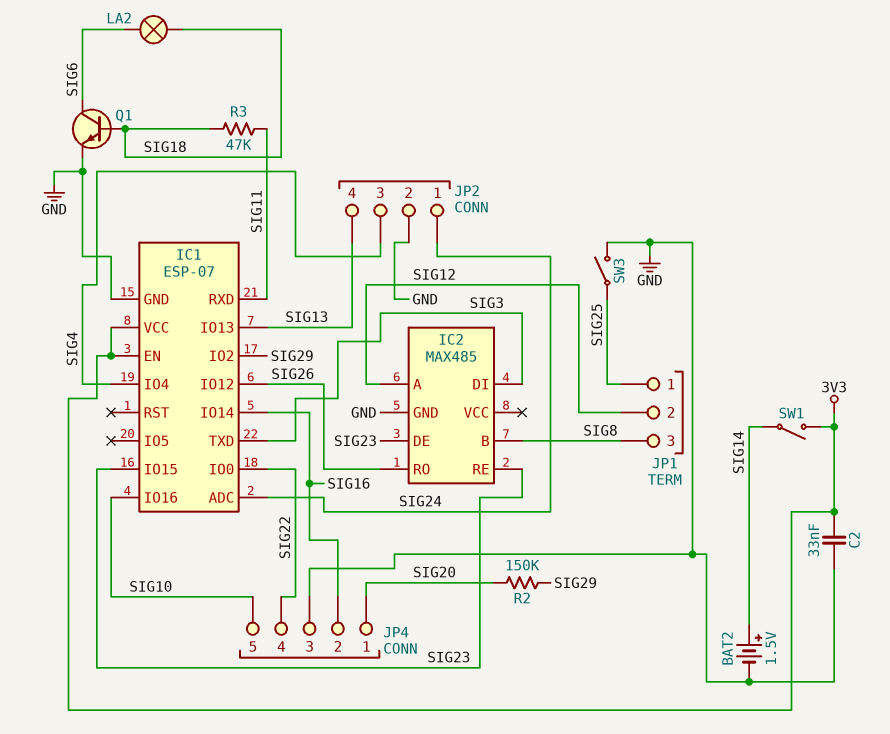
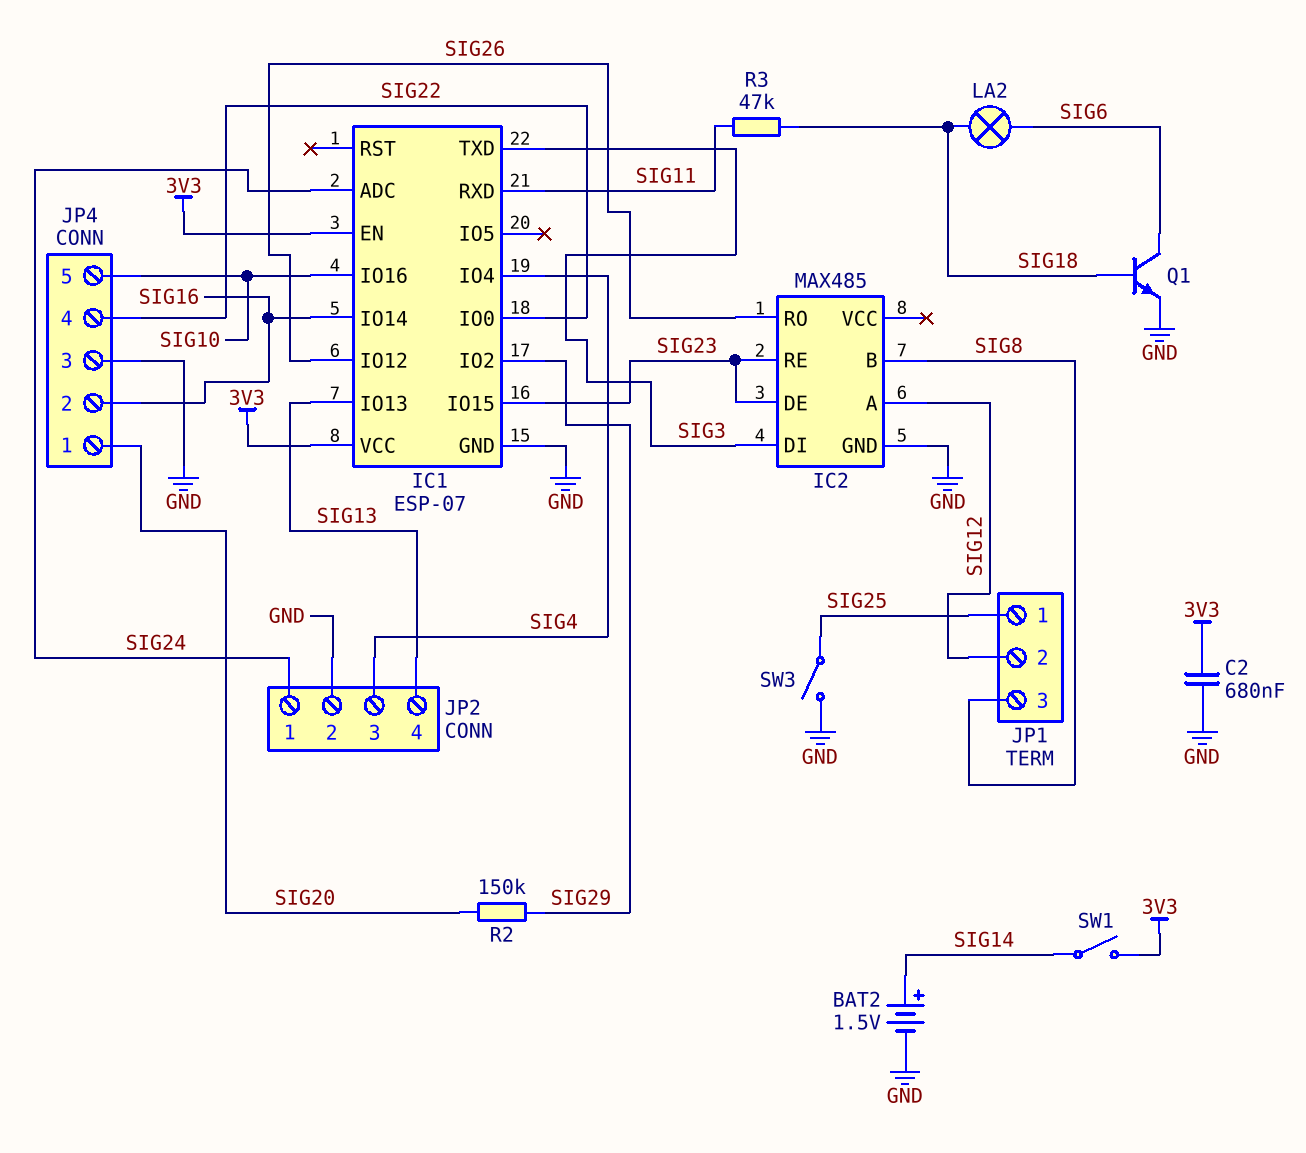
C2: 33nF (3V3, GND) -> 680nF (3V3, GND)

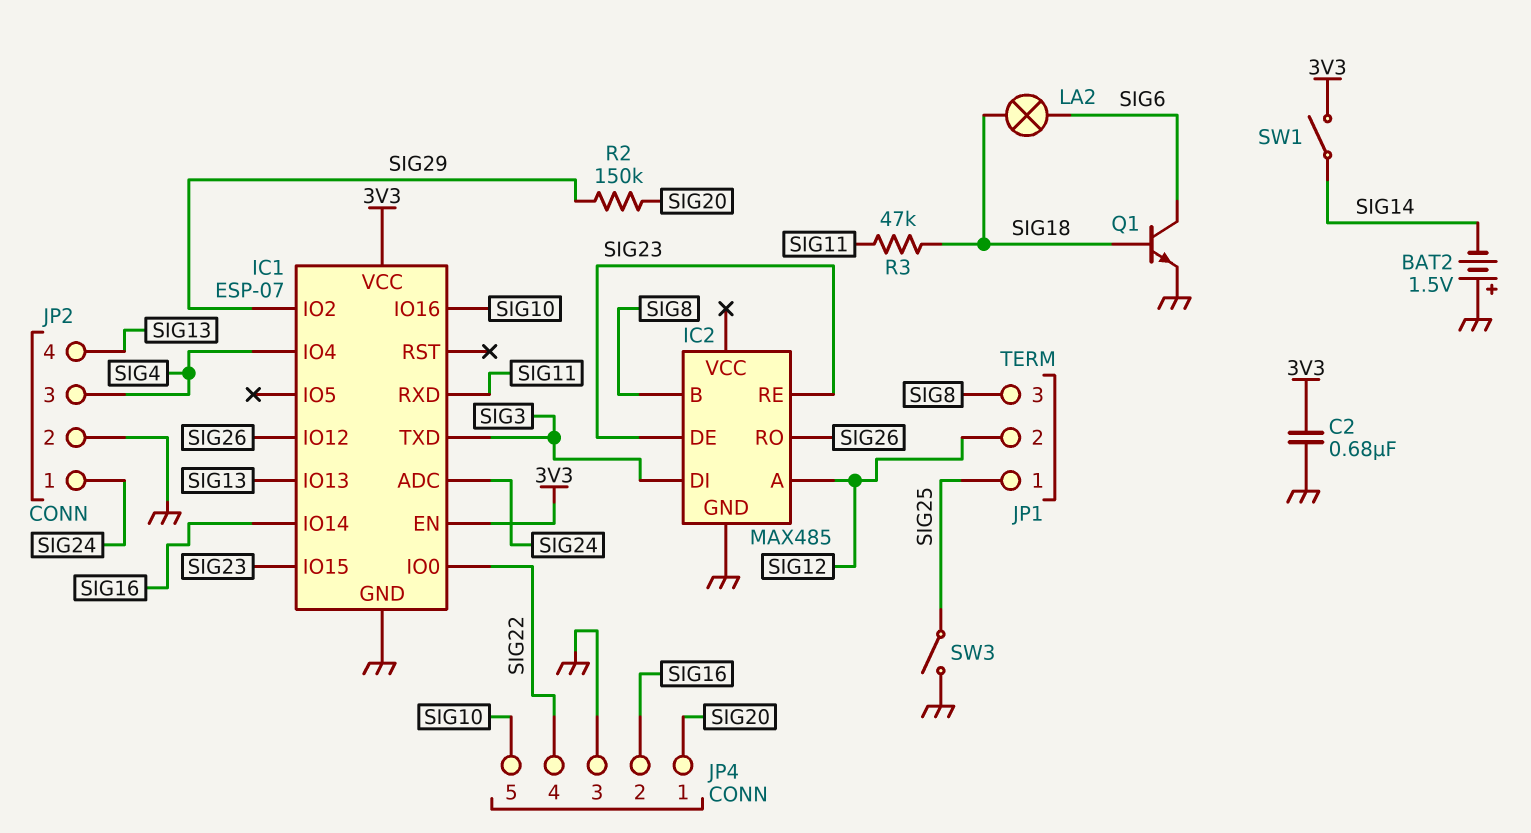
BAT2: 1.5V (plus SIG14, minus GND) -> 1.5V (plus GND, minus SIG14)

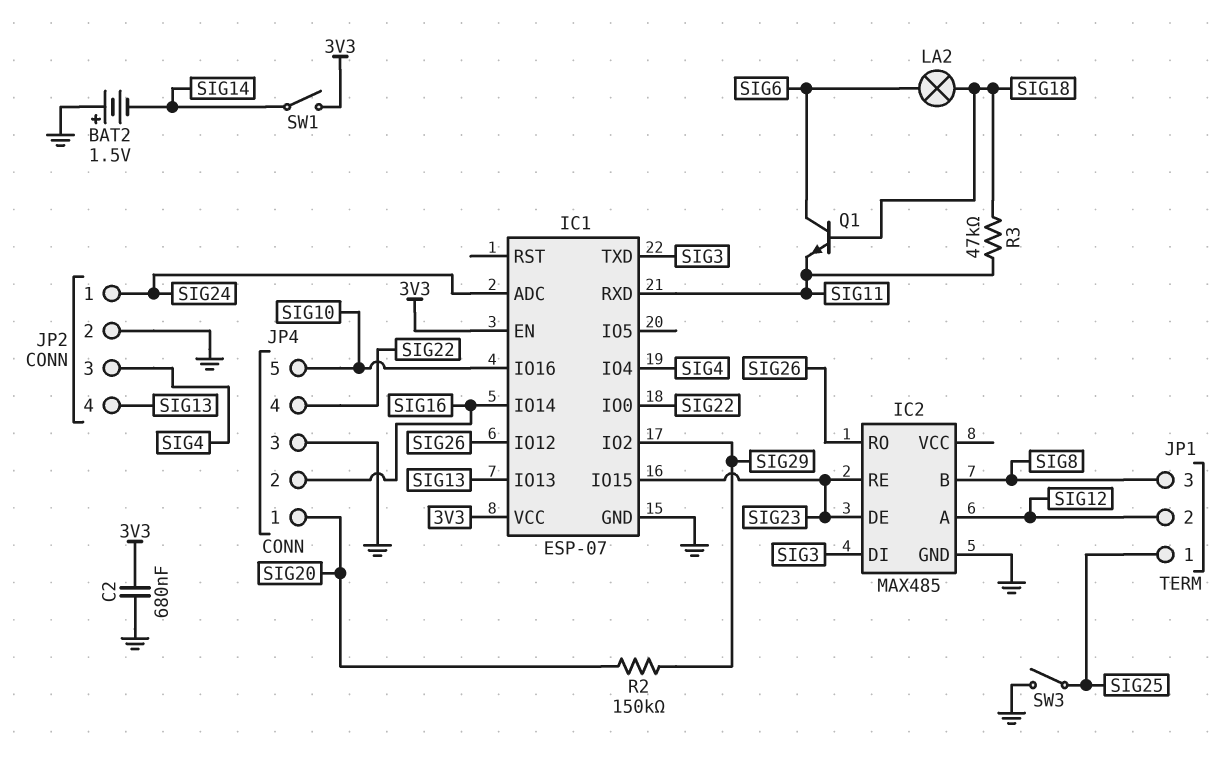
Q1: NPN (B SIG18, C SIG6, E GND) -> NPN (B SIG18, C SIG6, E SIG11)

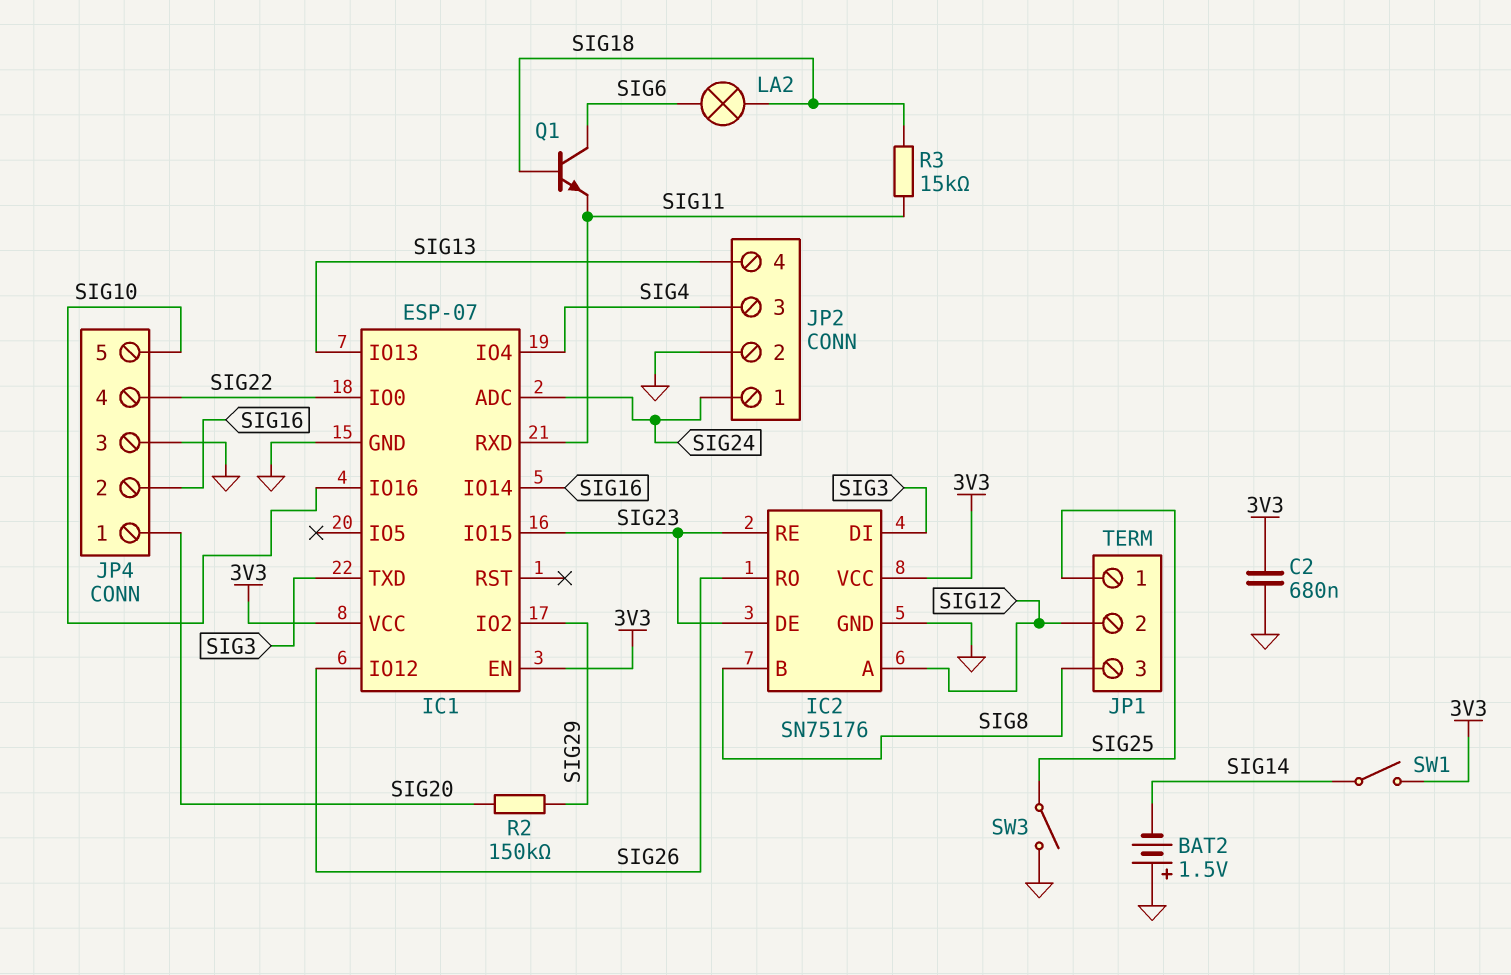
IC2: MAX485 -> SN75176
IC2 pin VCC: none -> 3V3
R3: 47k (SIG11, SIG18) -> 15k (SIG11, SIG18)

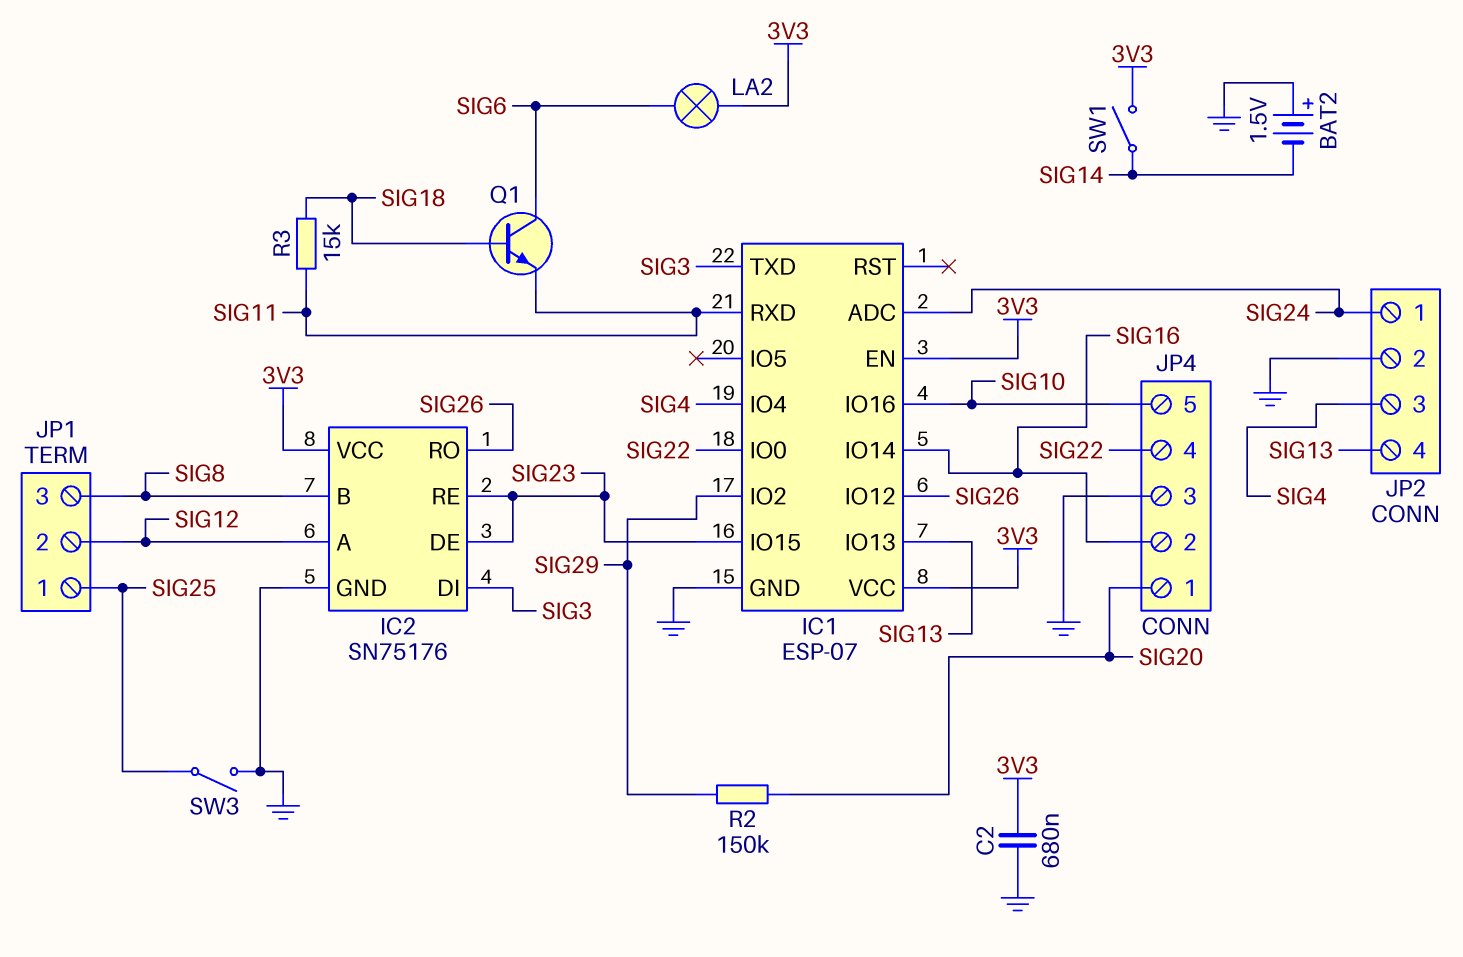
LA2: lamp (SIG6, SIG18) -> lamp (3V3, SIG6)

